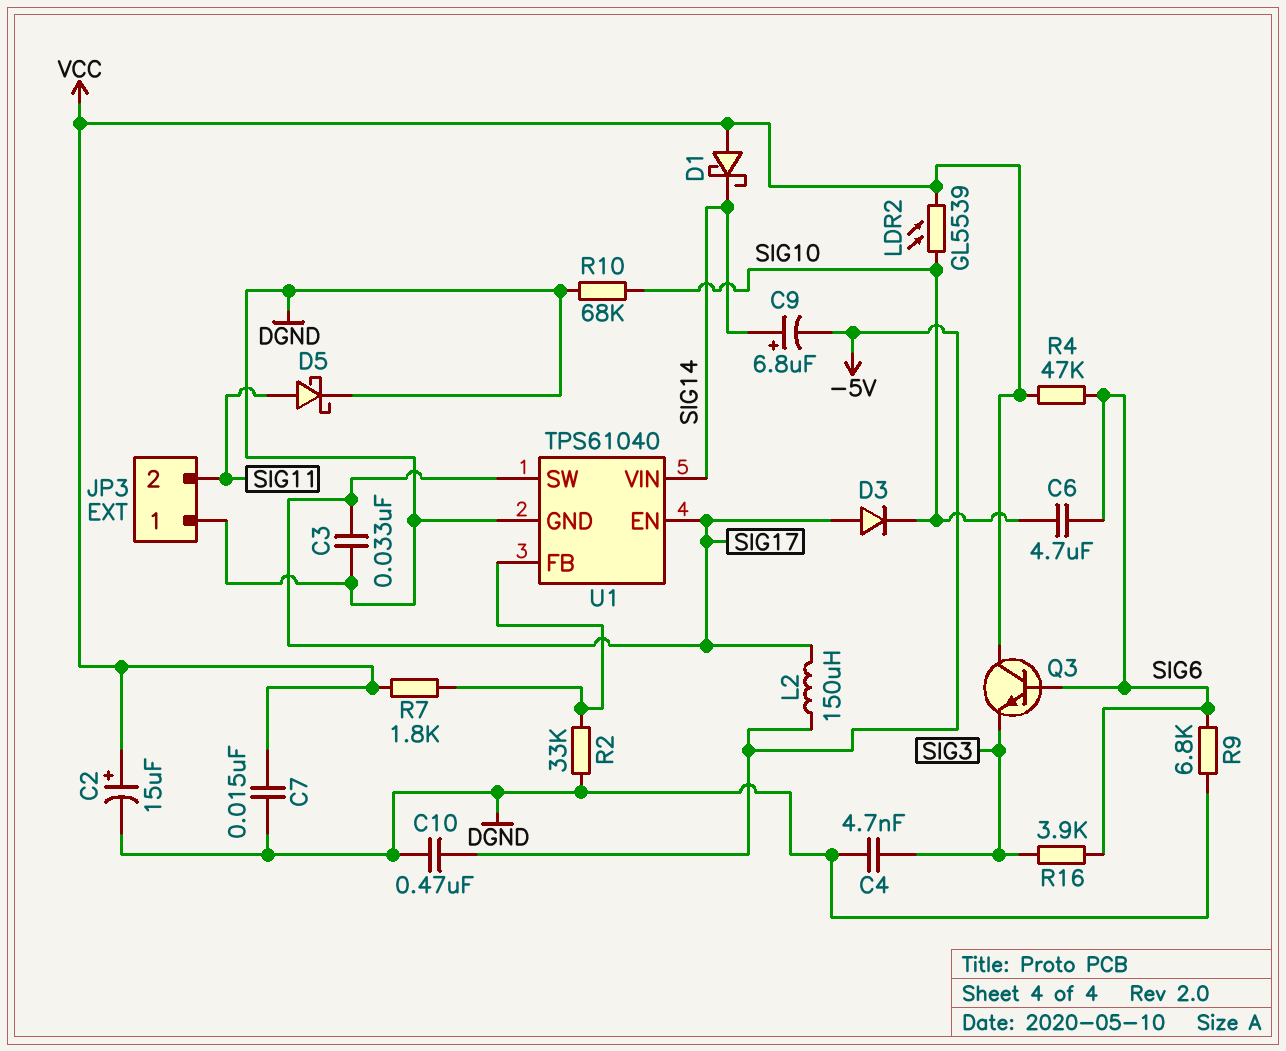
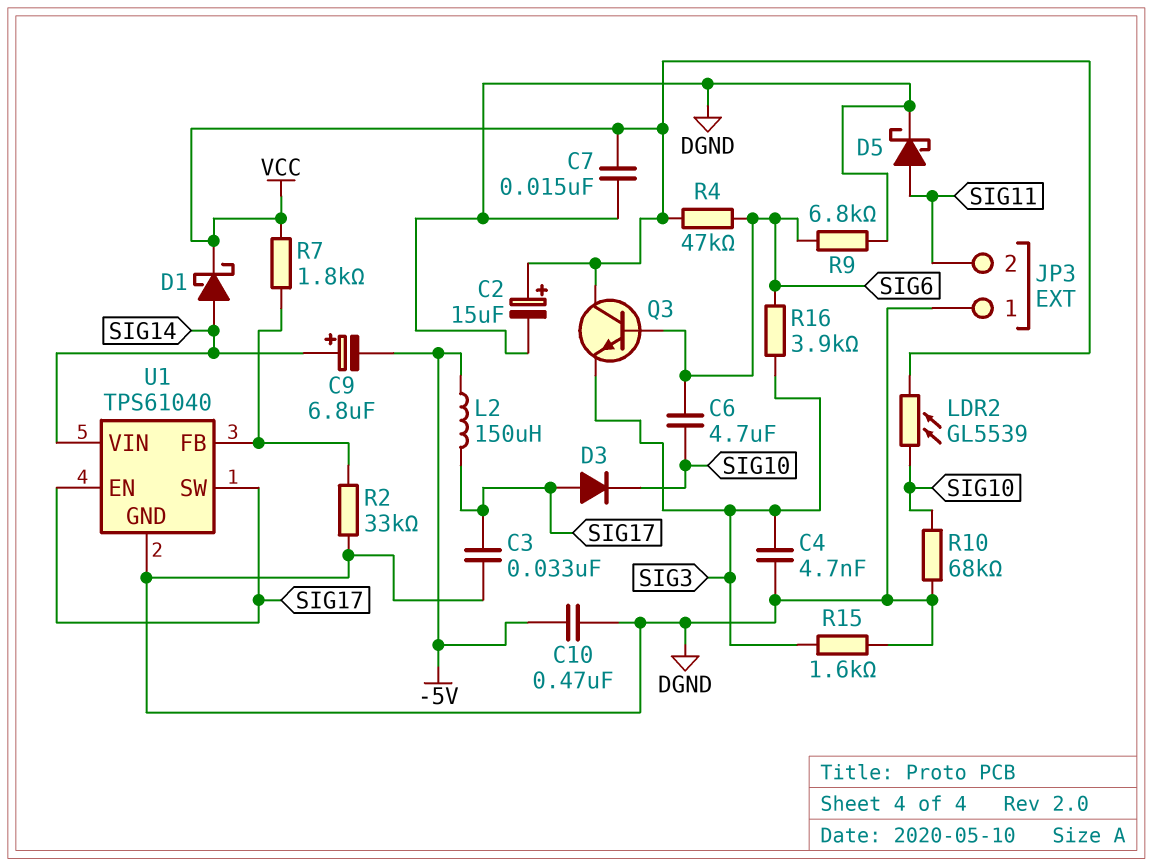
D1: schottky (A VCC, K SIG14) -> schottky (A SIG14, K VCC)
R15: none -> 1.6k (DGND, SIG3)

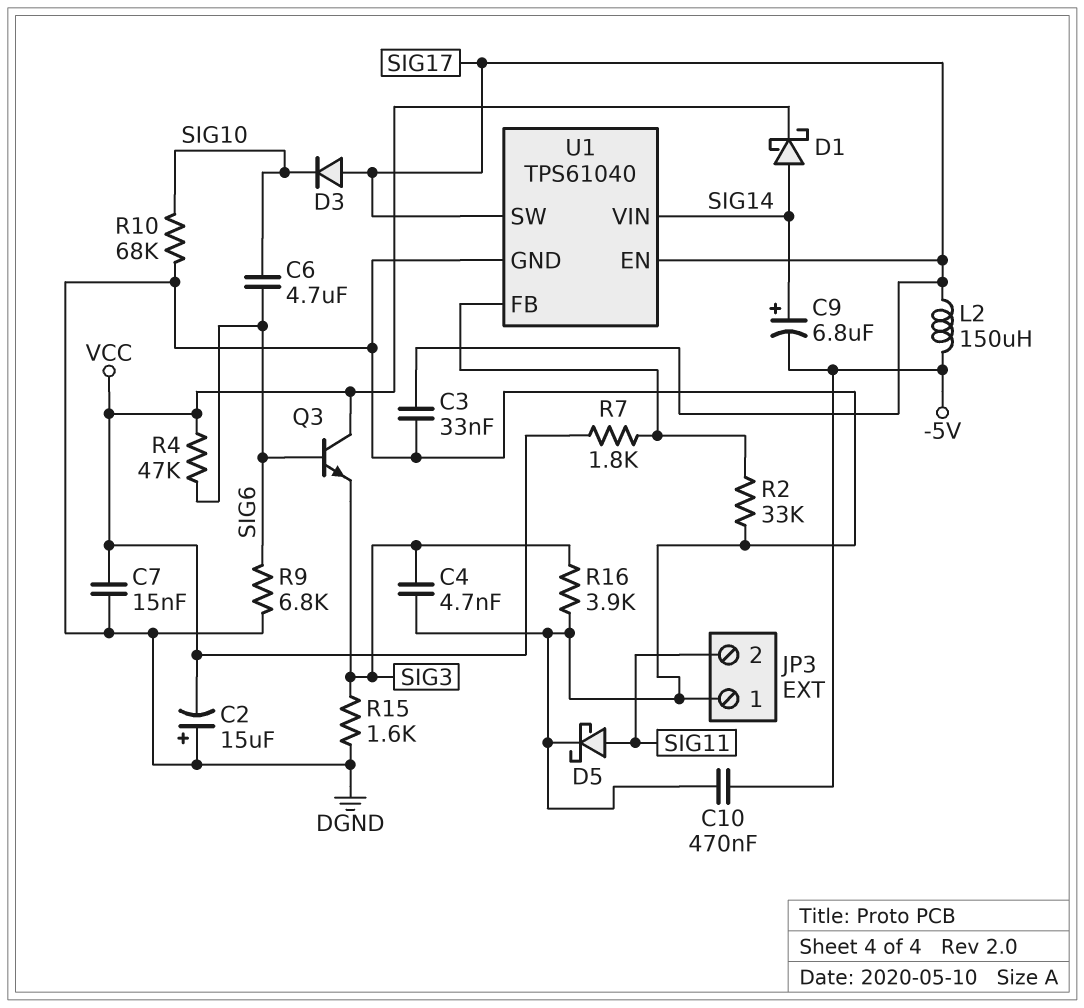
C2: 15uF (plus VCC, minus DGND) -> 15uF (plus DGND, minus VCC)
LDR2: GL5539 (SIG10, VCC) -> none
R16: 3.9k (SIG3, SIG6) -> 3.9k (DGND, SIG3)

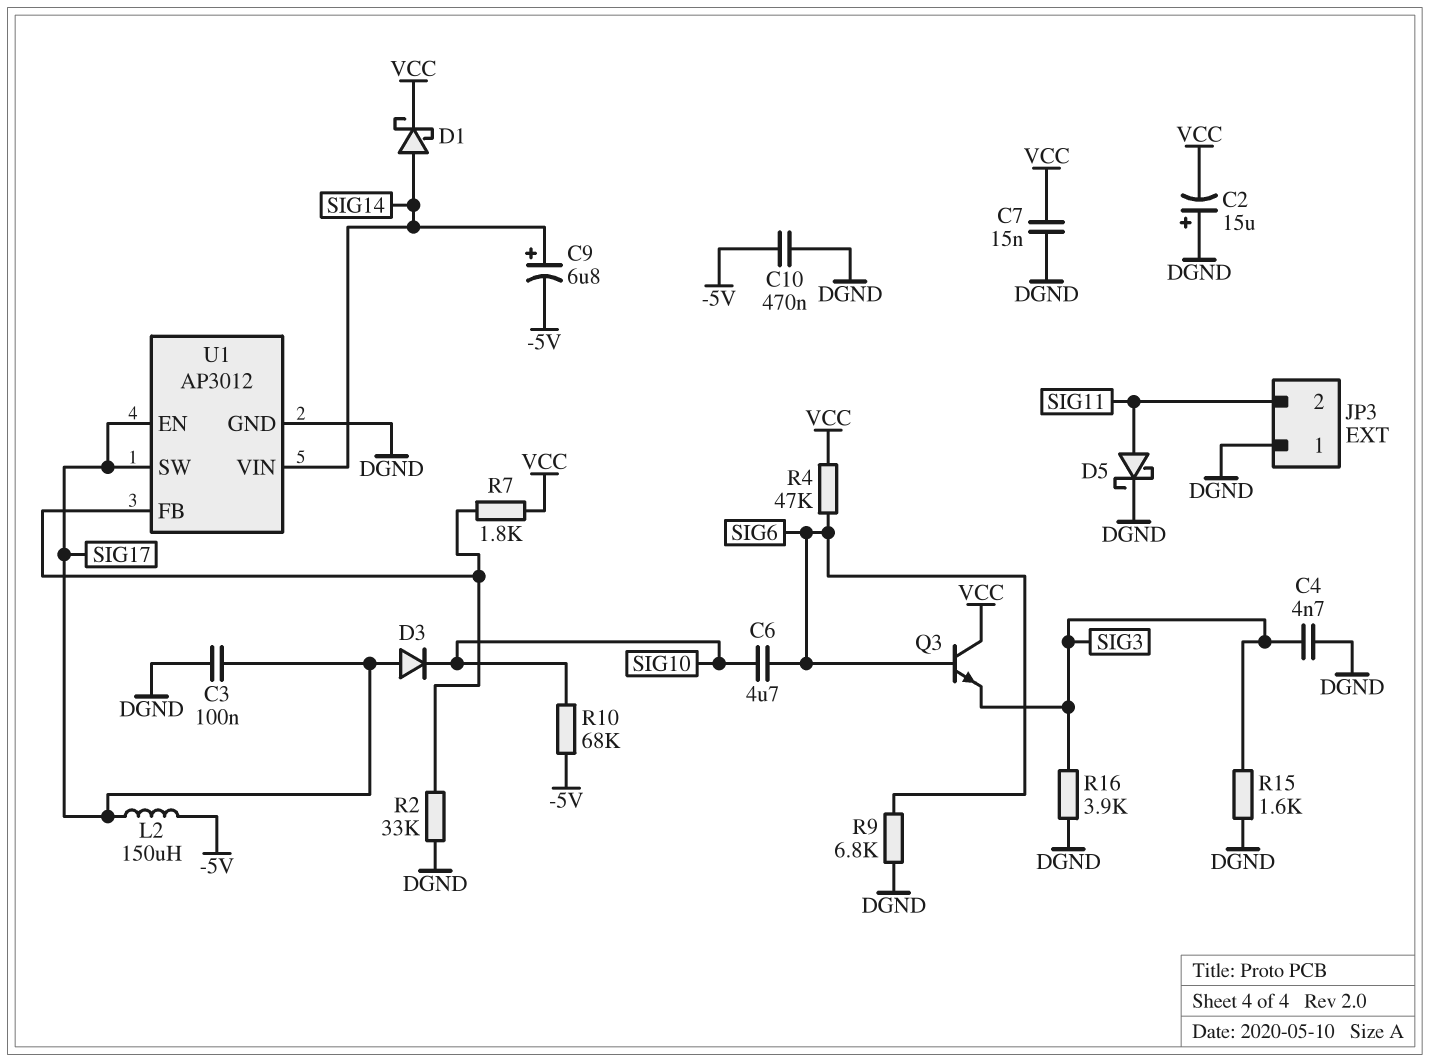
C3: 33nF (DGND, SIG17) -> 100nF (DGND, SIG17)
R10: 68k (DGND, SIG10) -> 68k (-5V, SIG10)
U1: TPS61040 -> AP3012

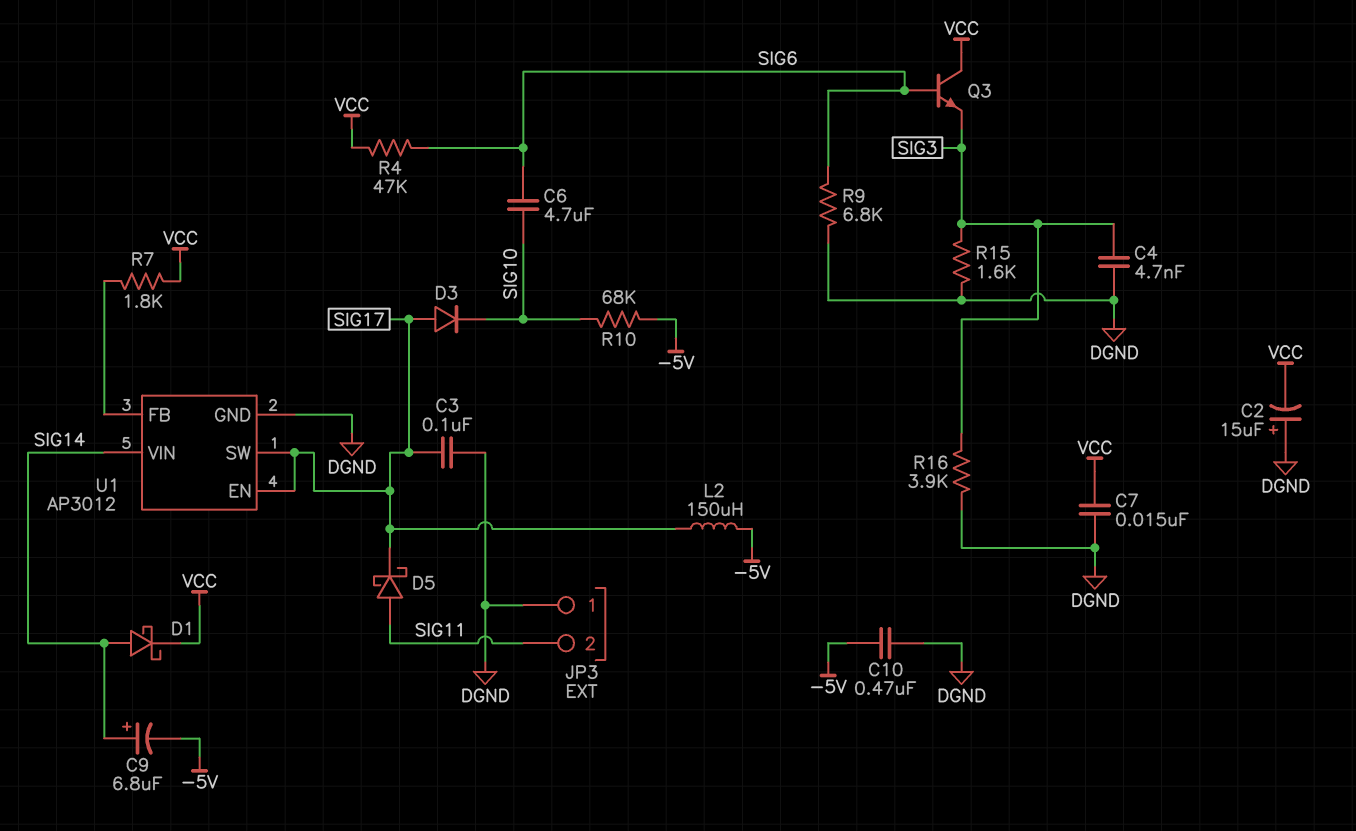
D5: schottky (A SIG11, K DGND) -> schottky (A SIG11, K SIG17)
R2: 33k (DGND, U1/FB) -> none

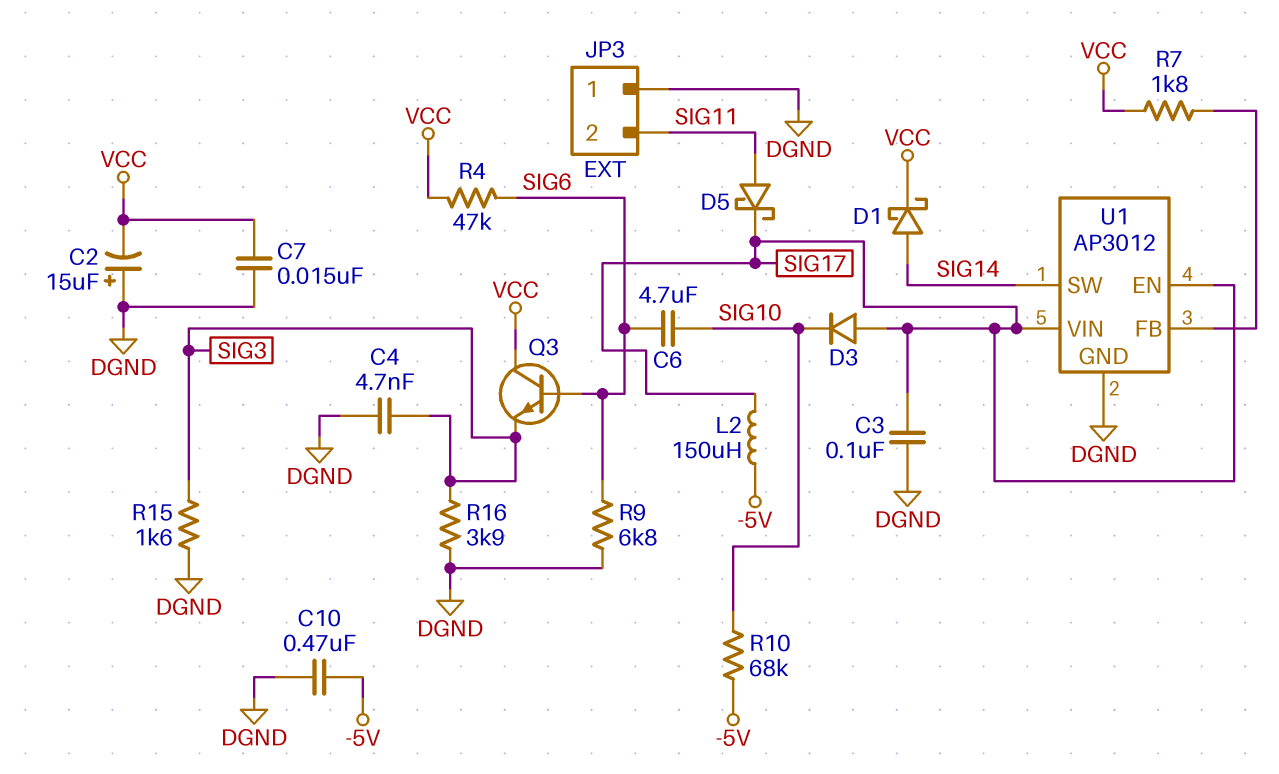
C9: 6.8uF (plus SIG14, minus -5V) -> none
U1 pin SW: SIG17 -> SIG14
U1 pin VIN: SIG14 -> SIG17

